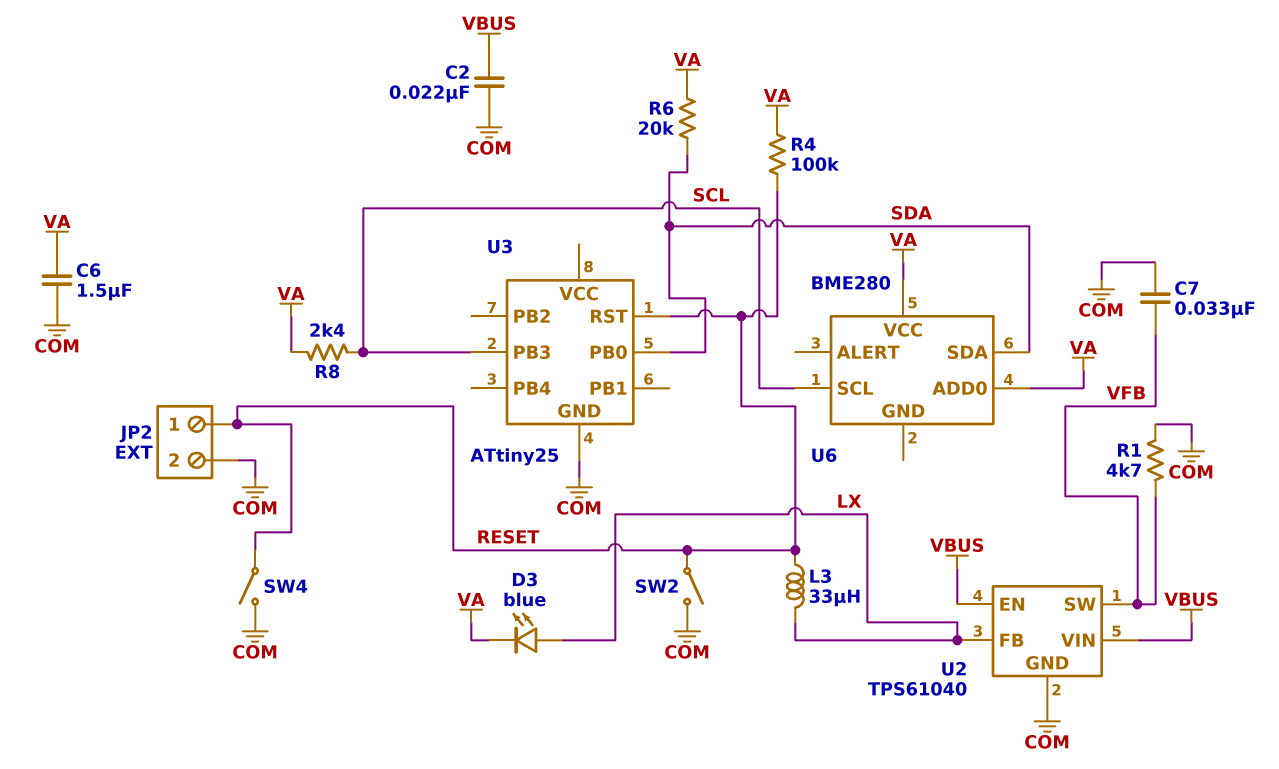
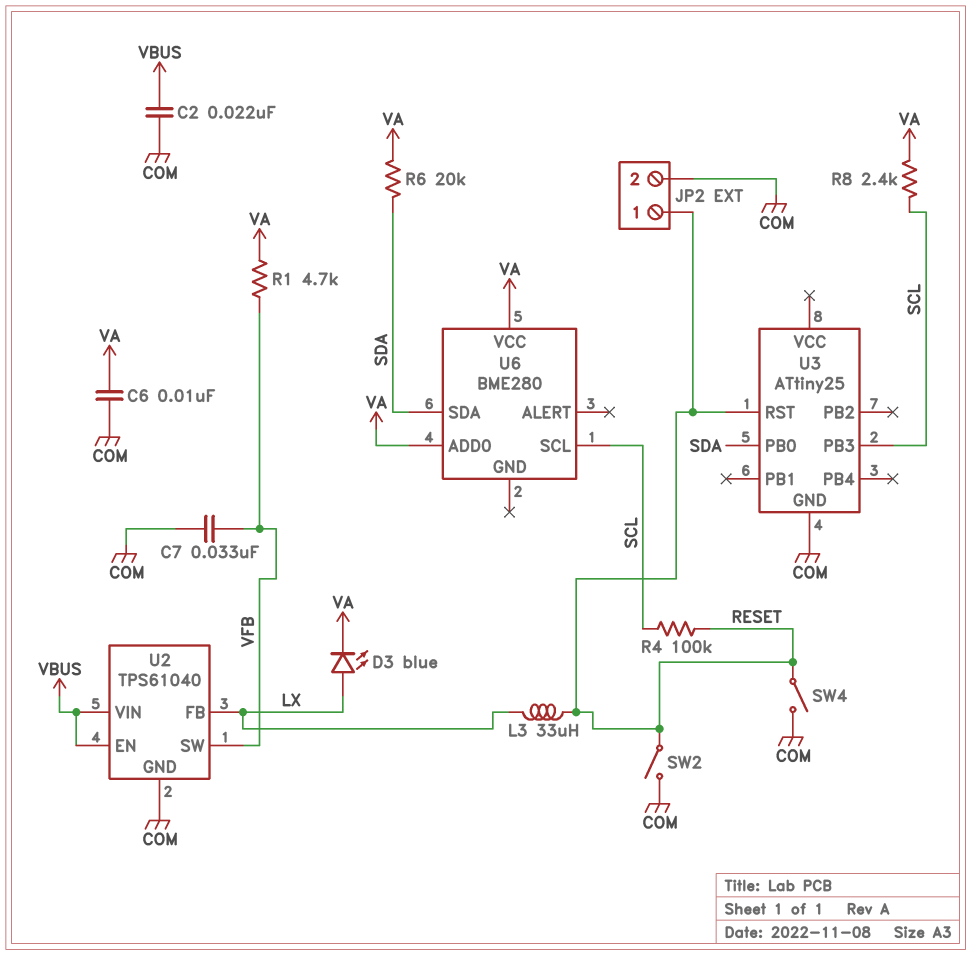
C6: 1.5uF (COM, VA) -> 10nF (COM, VA)
R1: 4.7k (COM, VFB) -> 4.7k (VA, VFB)
R4: 100k (RESET, VA) -> 100k (RESET, SCL)

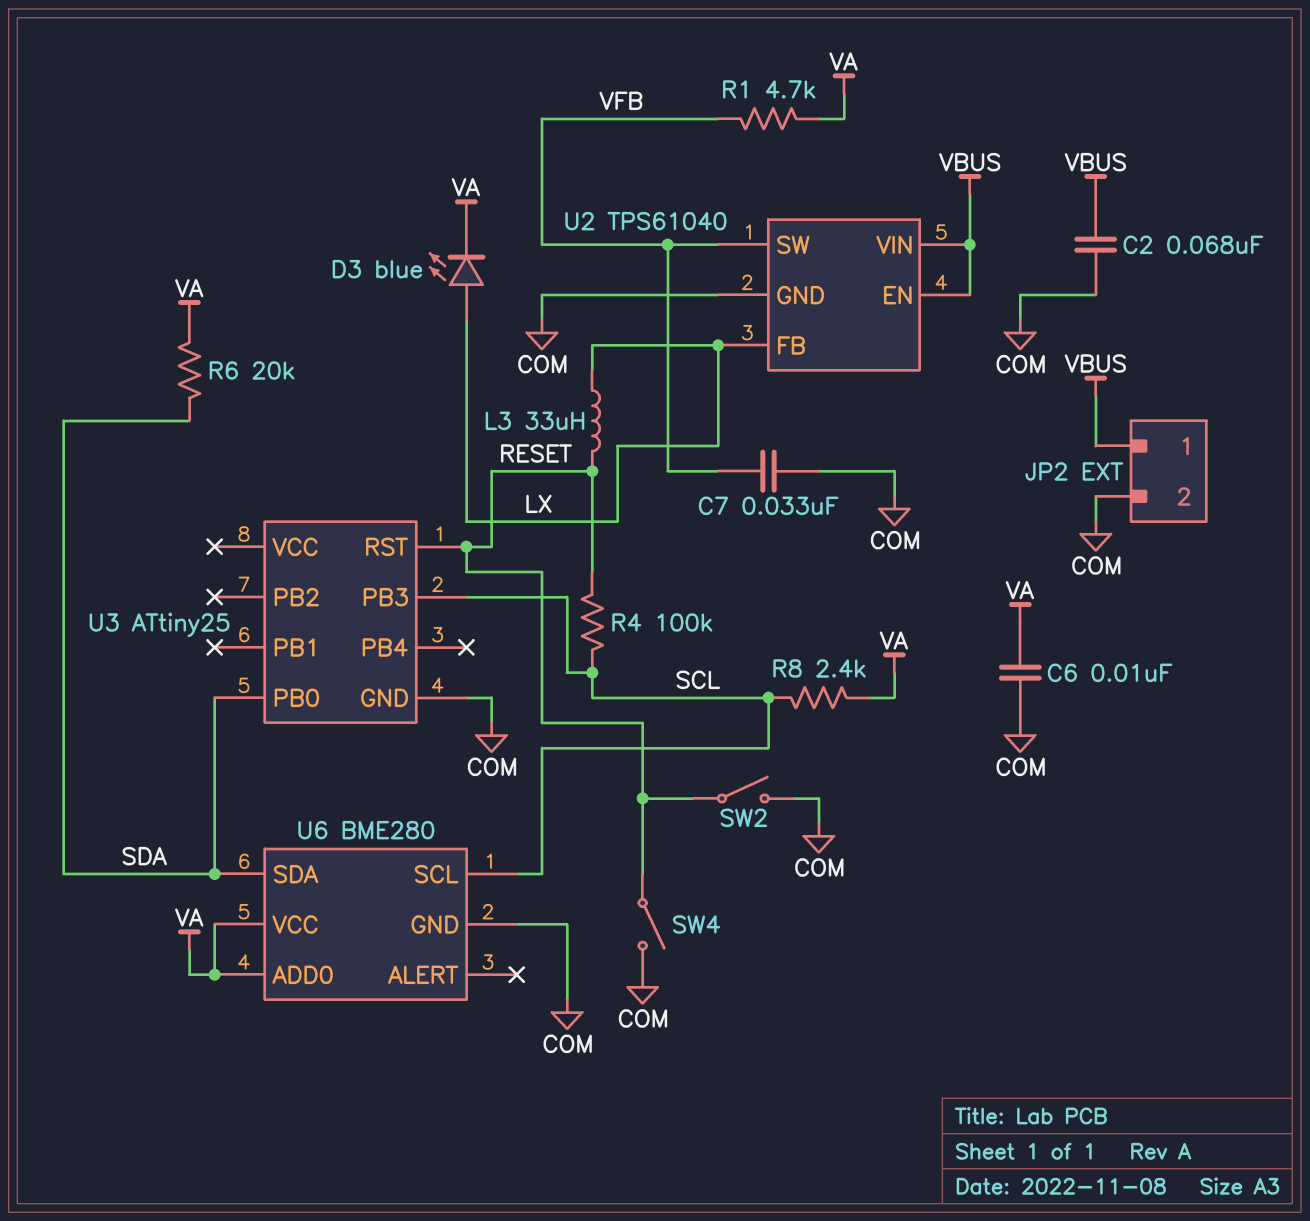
C2: 22nF (COM, VBUS) -> 68nF (COM, VBUS)
JP2 pin 1: RESET -> VBUS
U6 pin GND: none -> COM

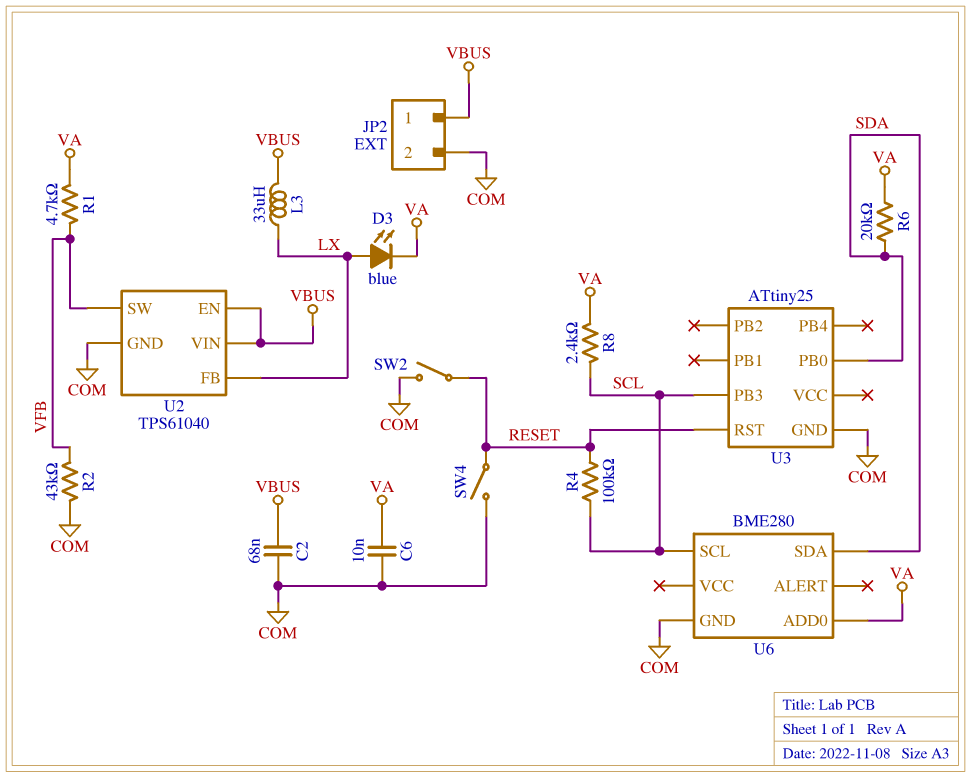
C7: 33nF (COM, VFB) -> none
L3: 33uH (LX, RESET) -> 33uH (LX, VBUS)
R2: none -> 43k (COM, VFB)
U6 pin VCC: VA -> none

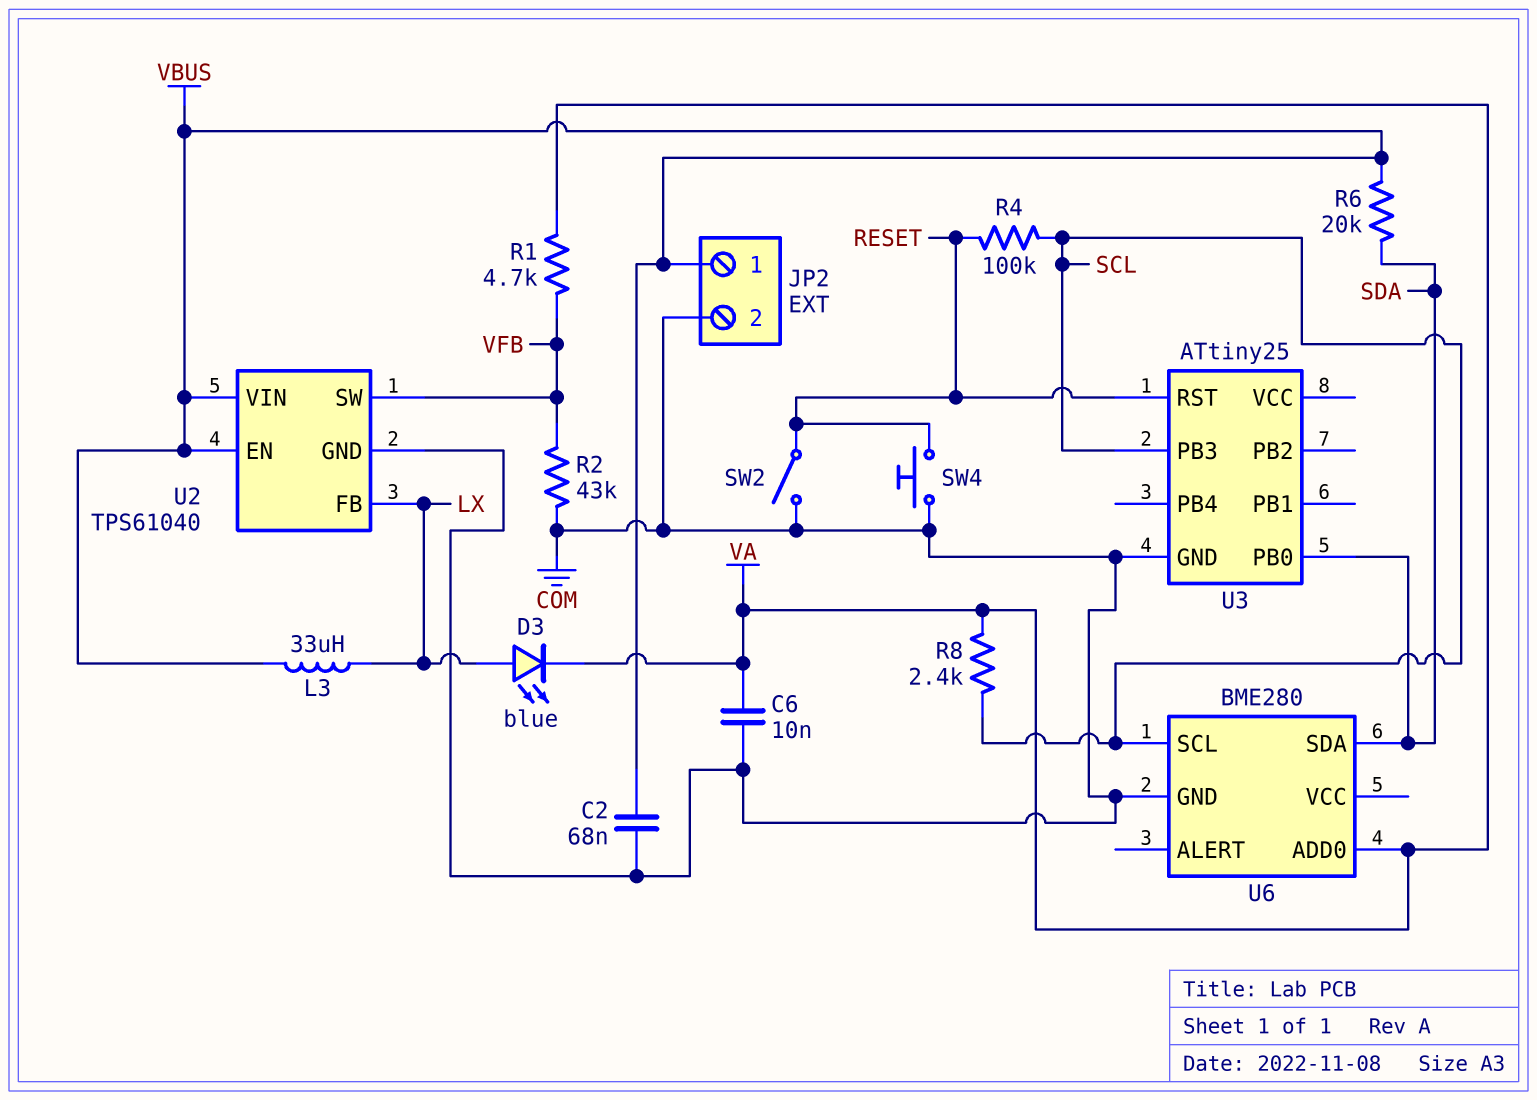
R6: 20k (SDA, VA) -> 20k (SDA, VBUS)
SW4: switch (COM, RESET) -> button (COM, RESET)

